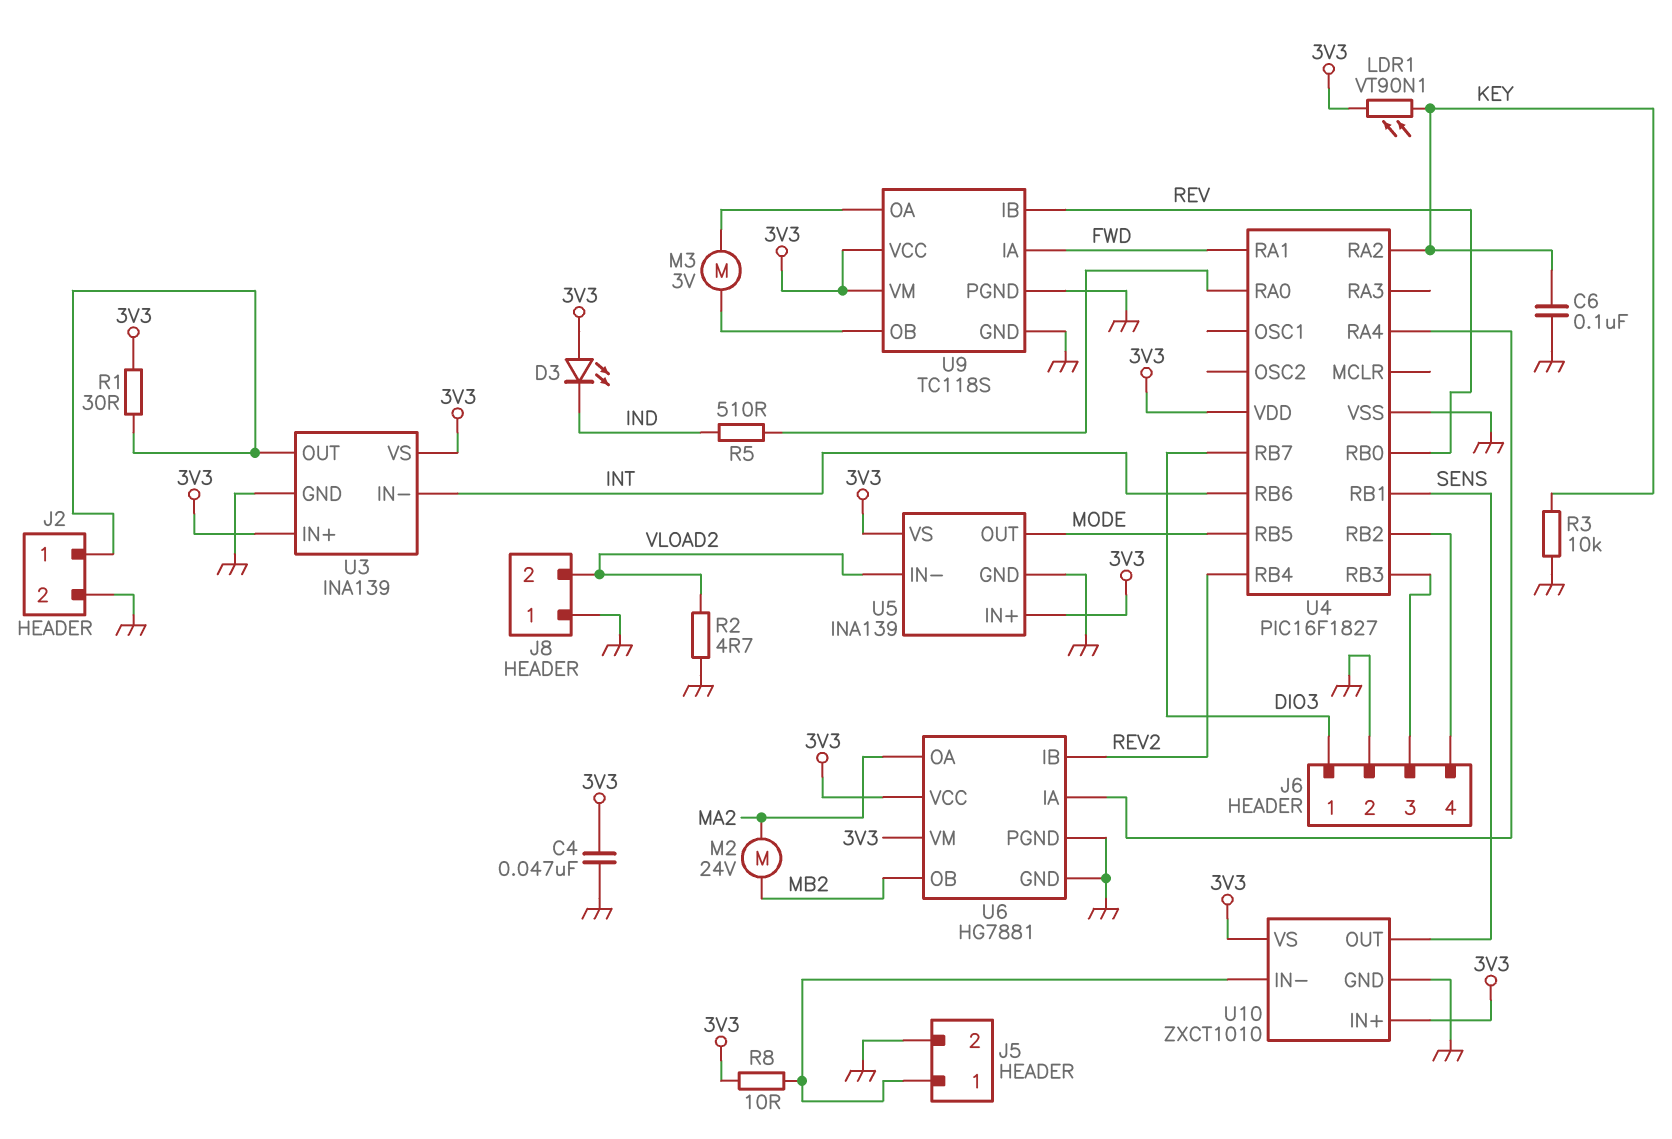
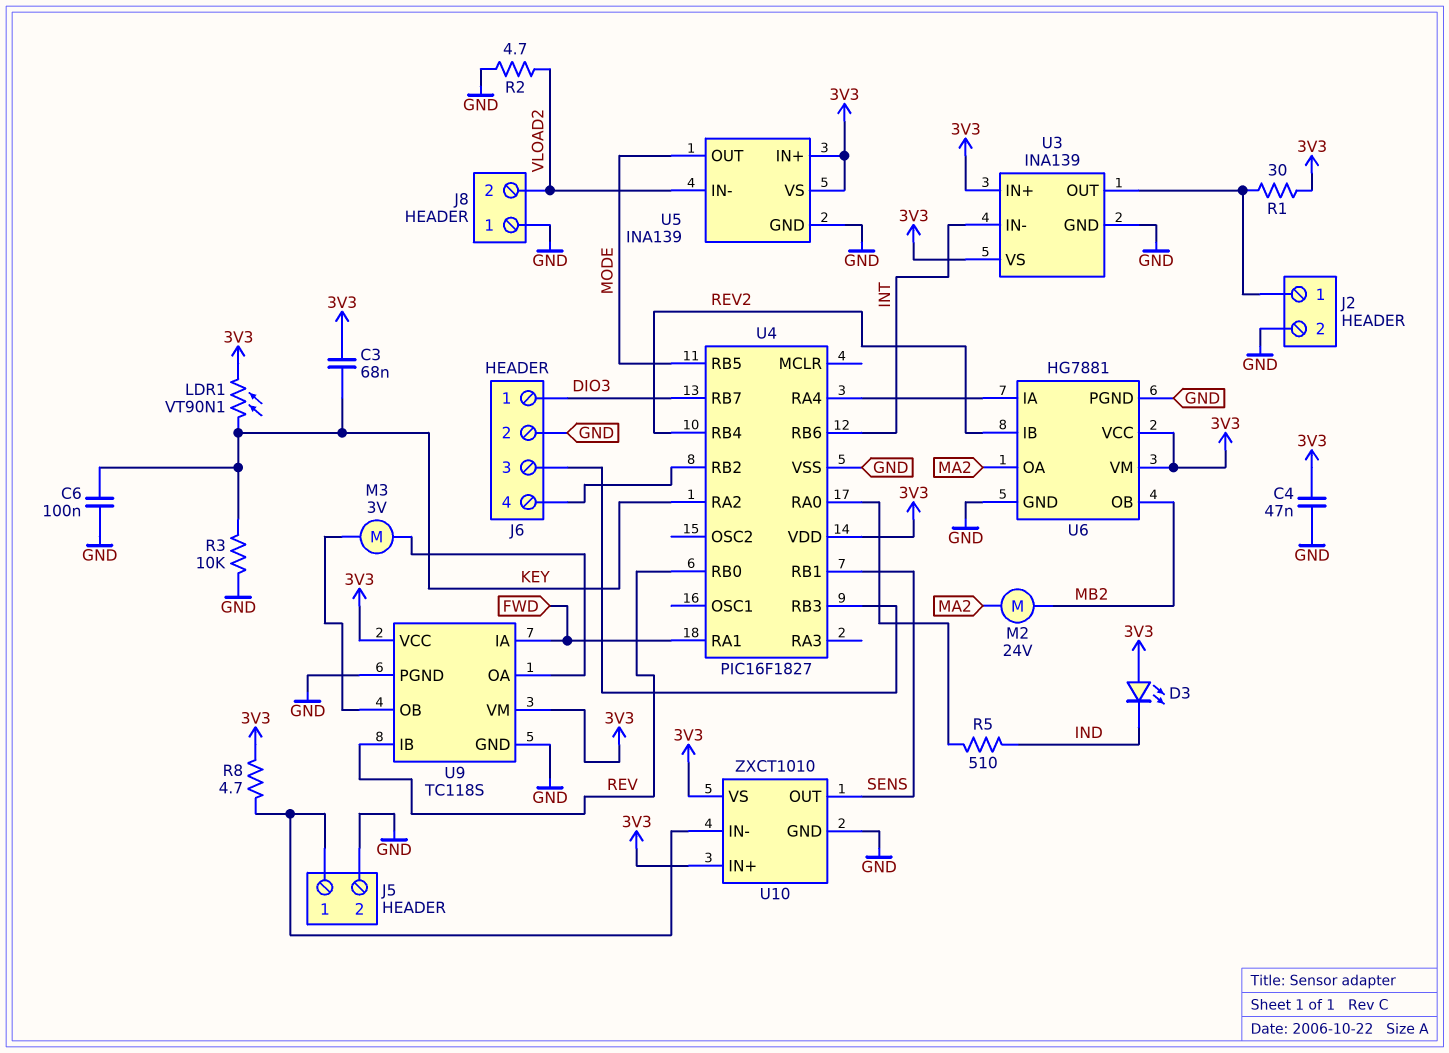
C3: none -> 68nF (3V3, KEY)
R8: 10 (3V3, J5/1) -> 4.7 (3V3, J5/1)

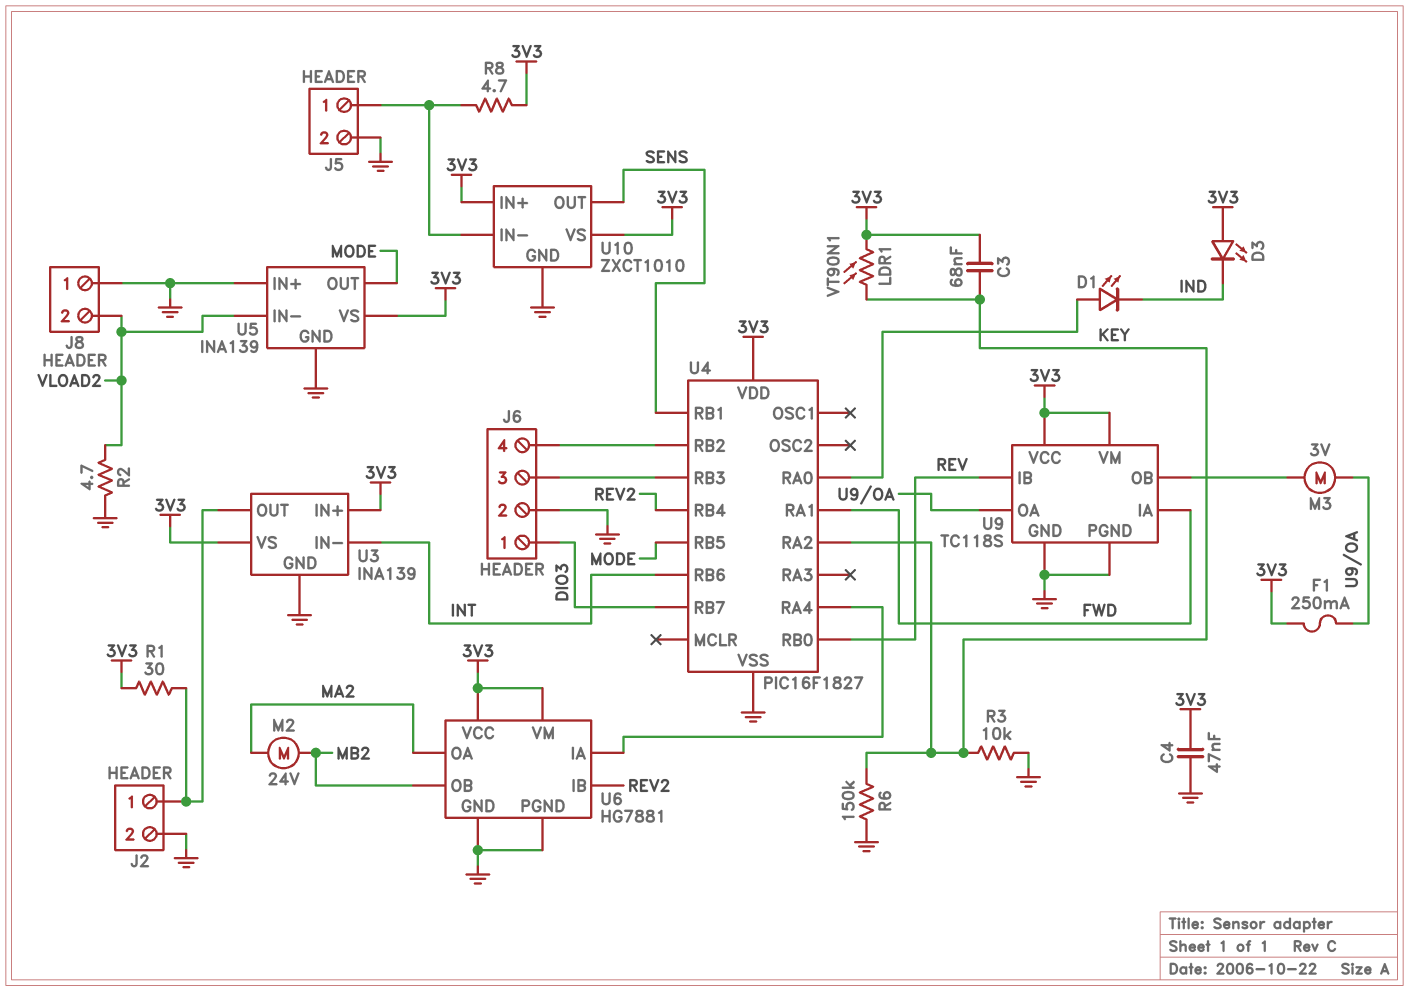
C6: 100nF (GND, KEY) -> none
D1: none -> LED (A U4/RA0, K IND)
F1: none -> 250mA (3V3, U9/OA)
R5: 510 (IND, U4/RA0) -> none
R6: none -> 150k (GND, KEY)
U5 pin IN+: 3V3 -> GND

